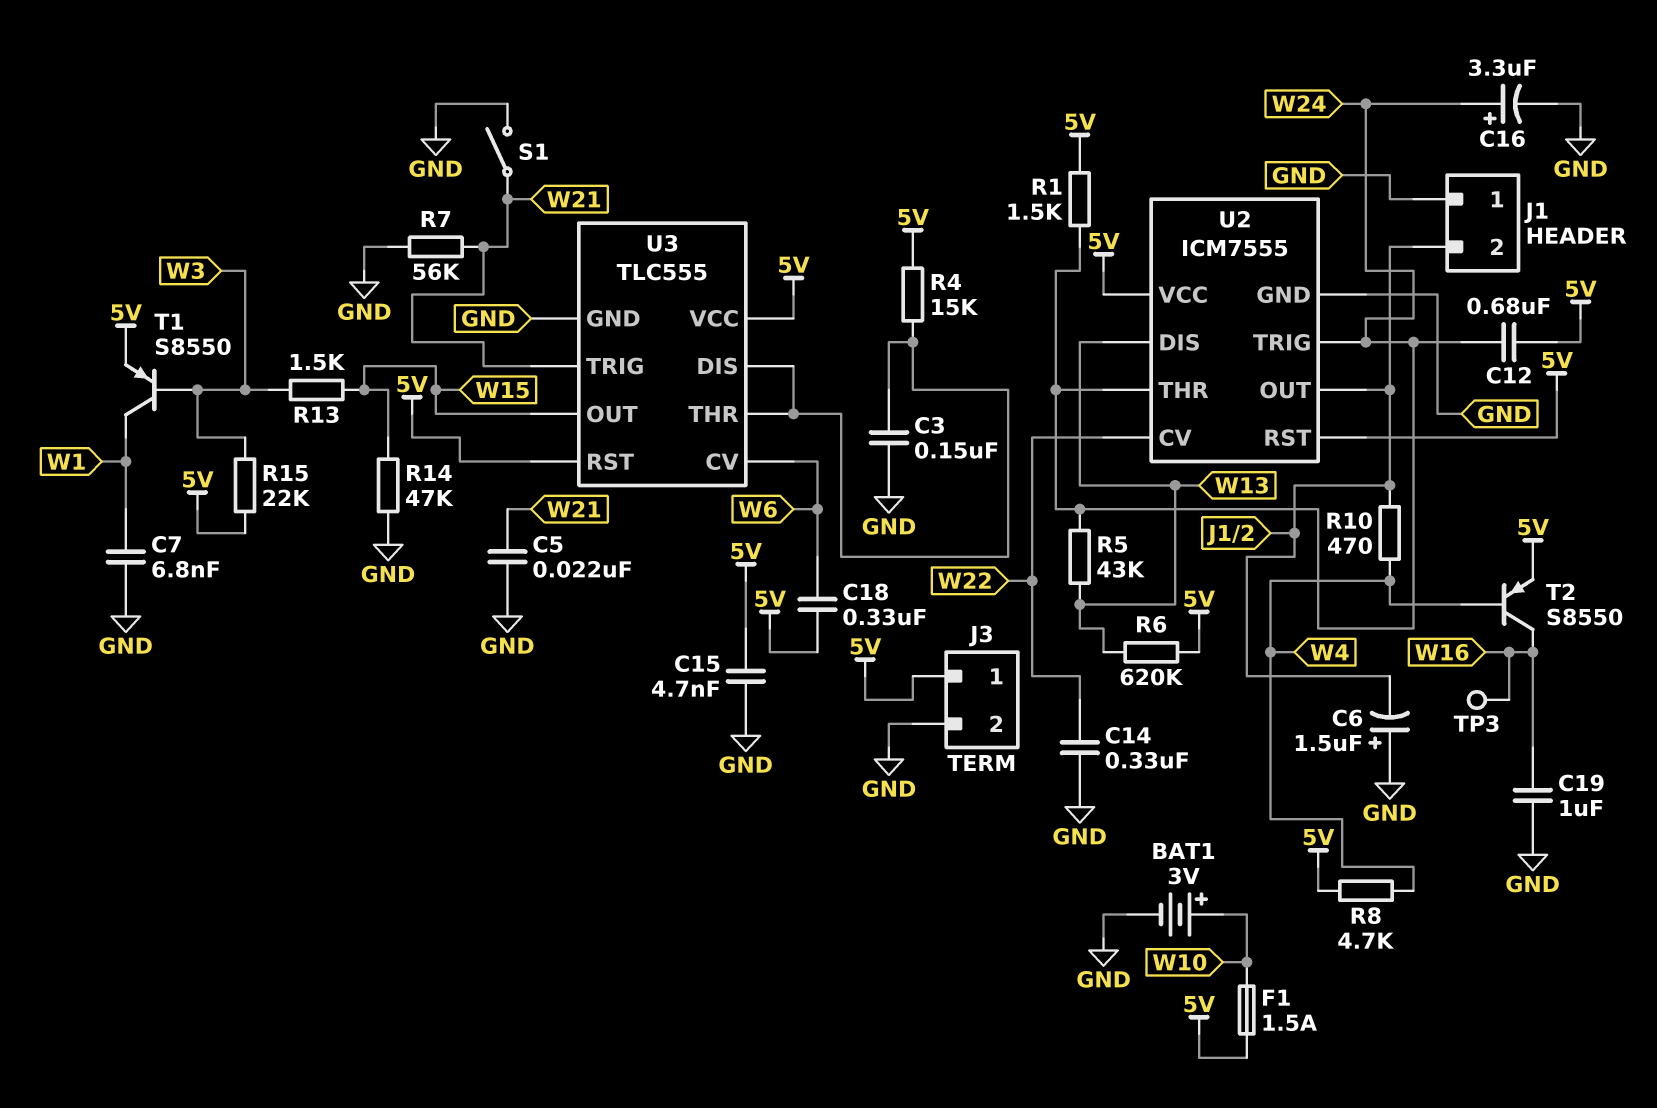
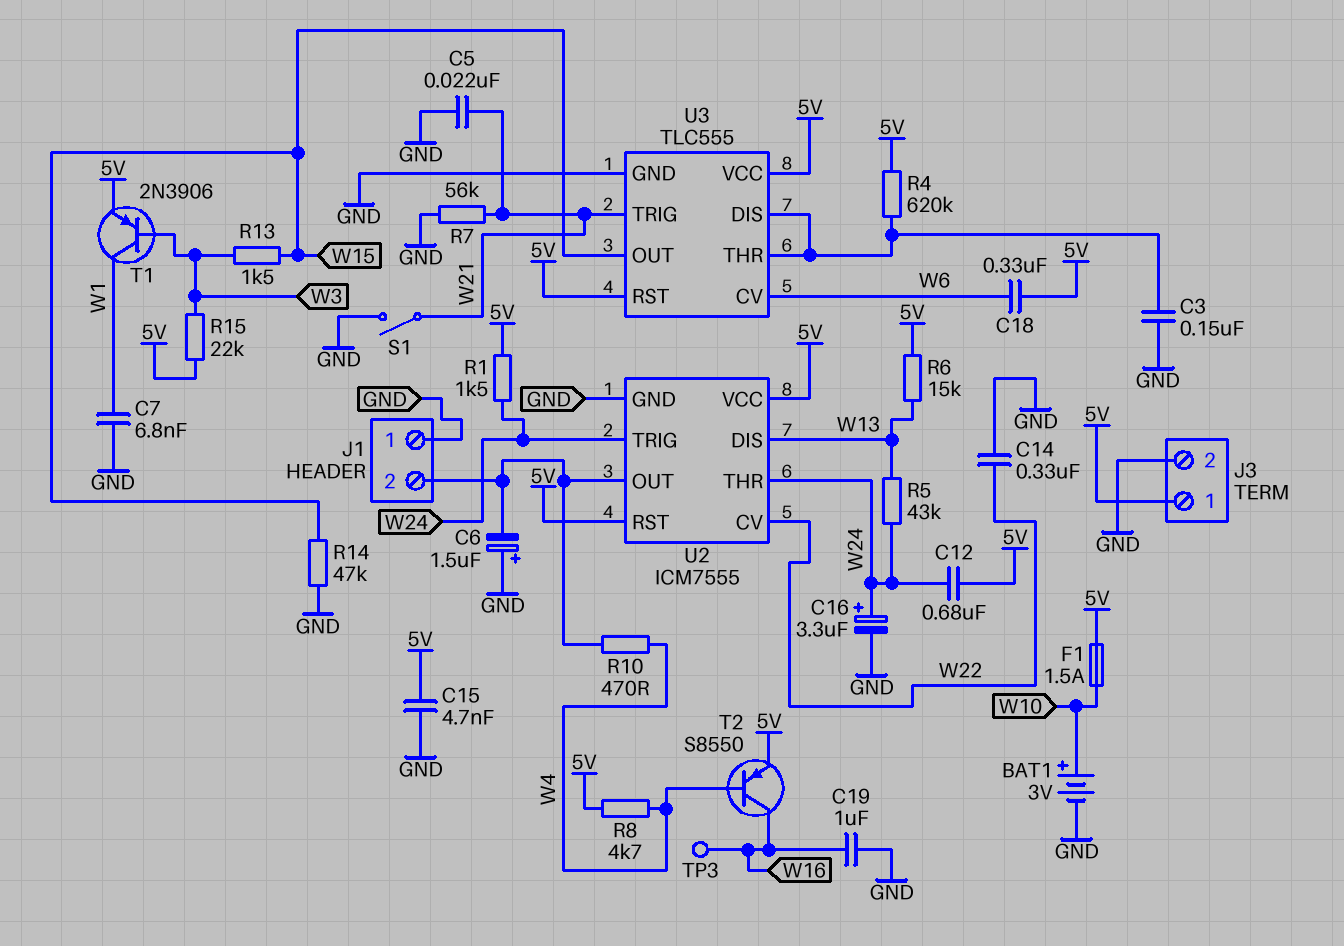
R4: 15k (5V, U3/DIS) -> 620k (5V, U3/DIS)
R6: 620k (5V, W13) -> 15k (5V, W13)
T1: PNP S8550 (B W3, C W1, E 5V) -> PNP 2N3906 (B W3, C W1, E 5V)

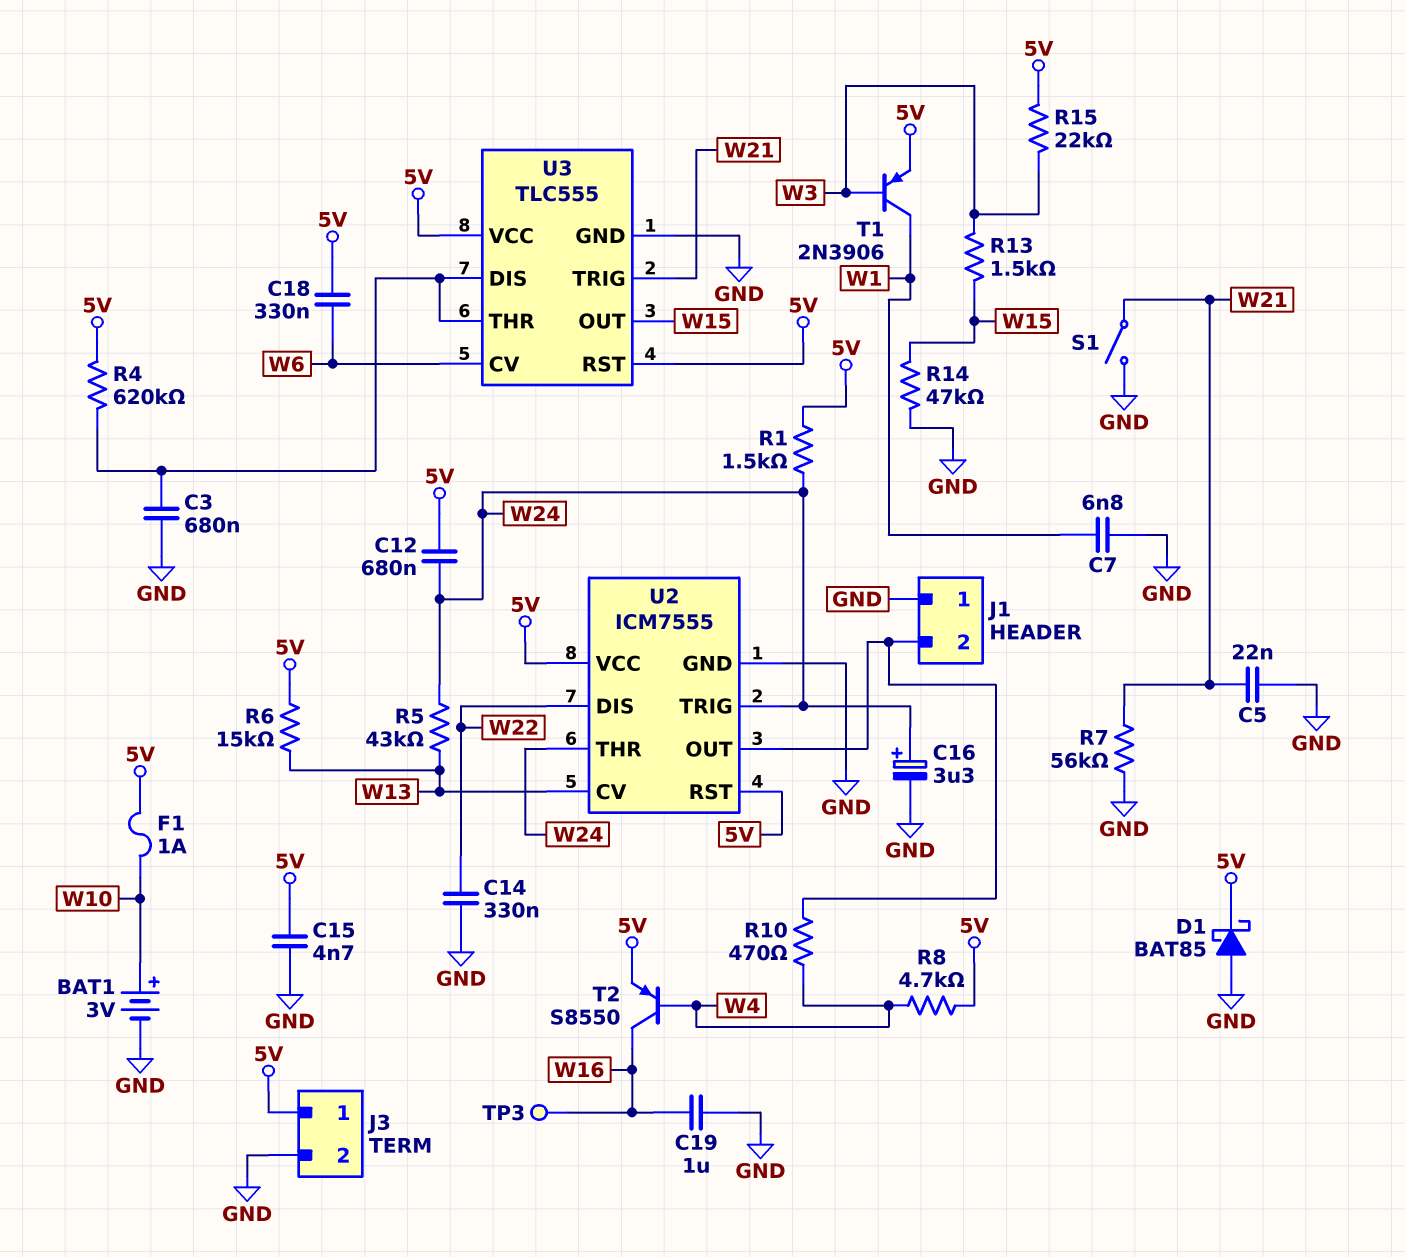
C3: 150nF (GND, U3/DIS) -> 680nF (GND, U3/DIS)
C6: 1.5uF (plus GND, minus J1/2) -> none
D1: none -> schottky BAT85 (A GND, K 5V)
F1: 1.5A (5V, W10) -> 1A (5V, W10)
U2 pin CV: W22 -> W13
U2 pin DIS: W13 -> W22

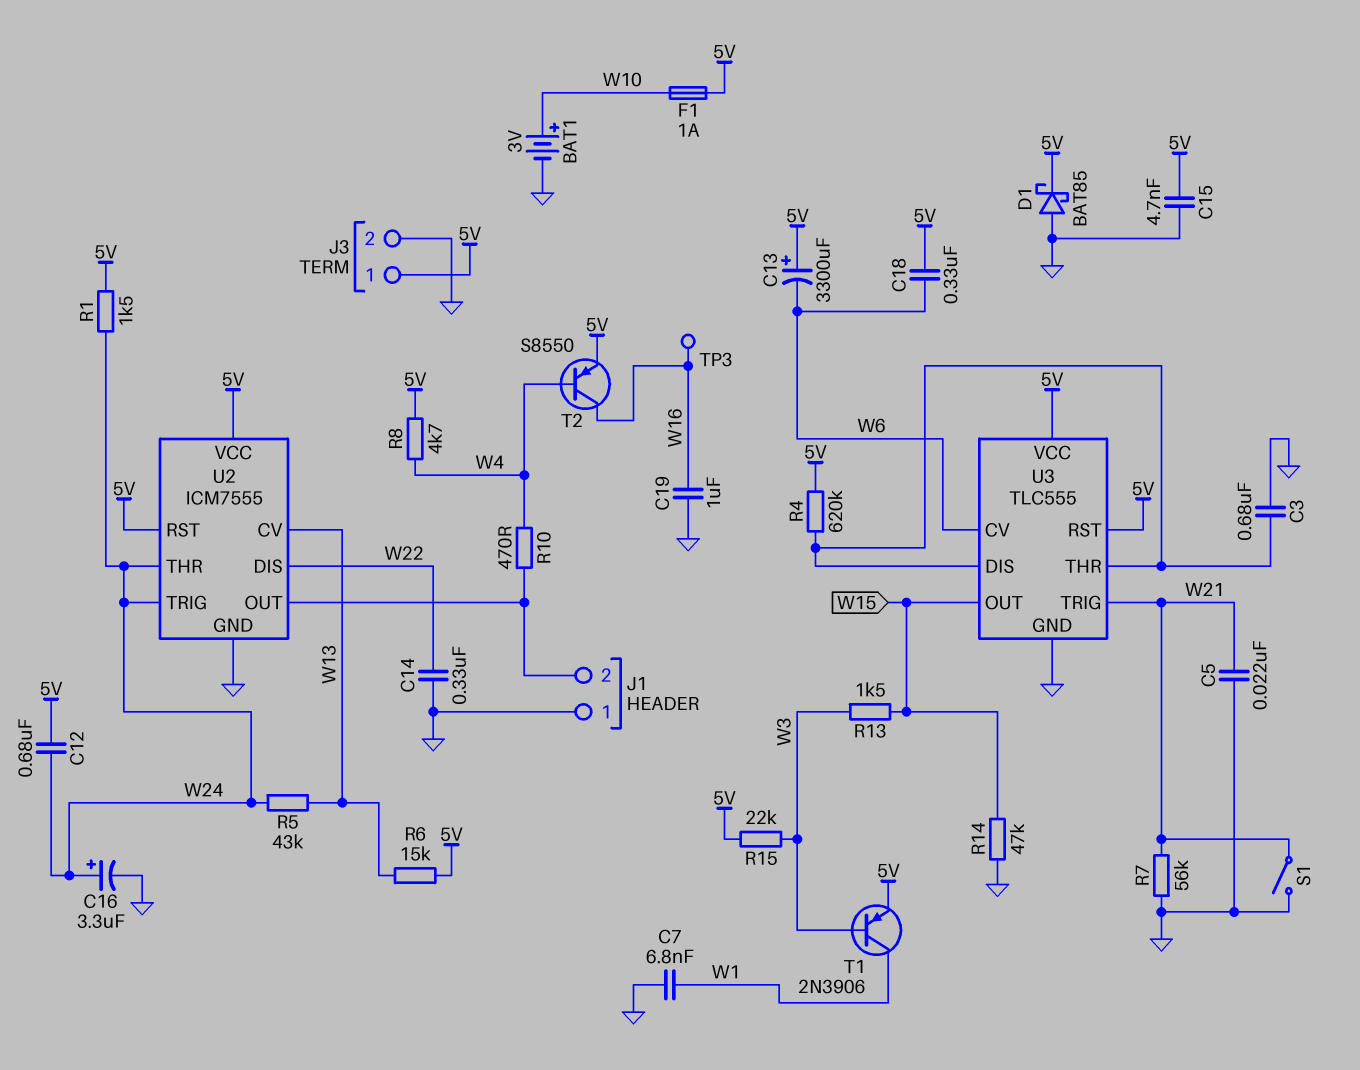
C13: none -> 3300uF (plus 5V, minus W6)

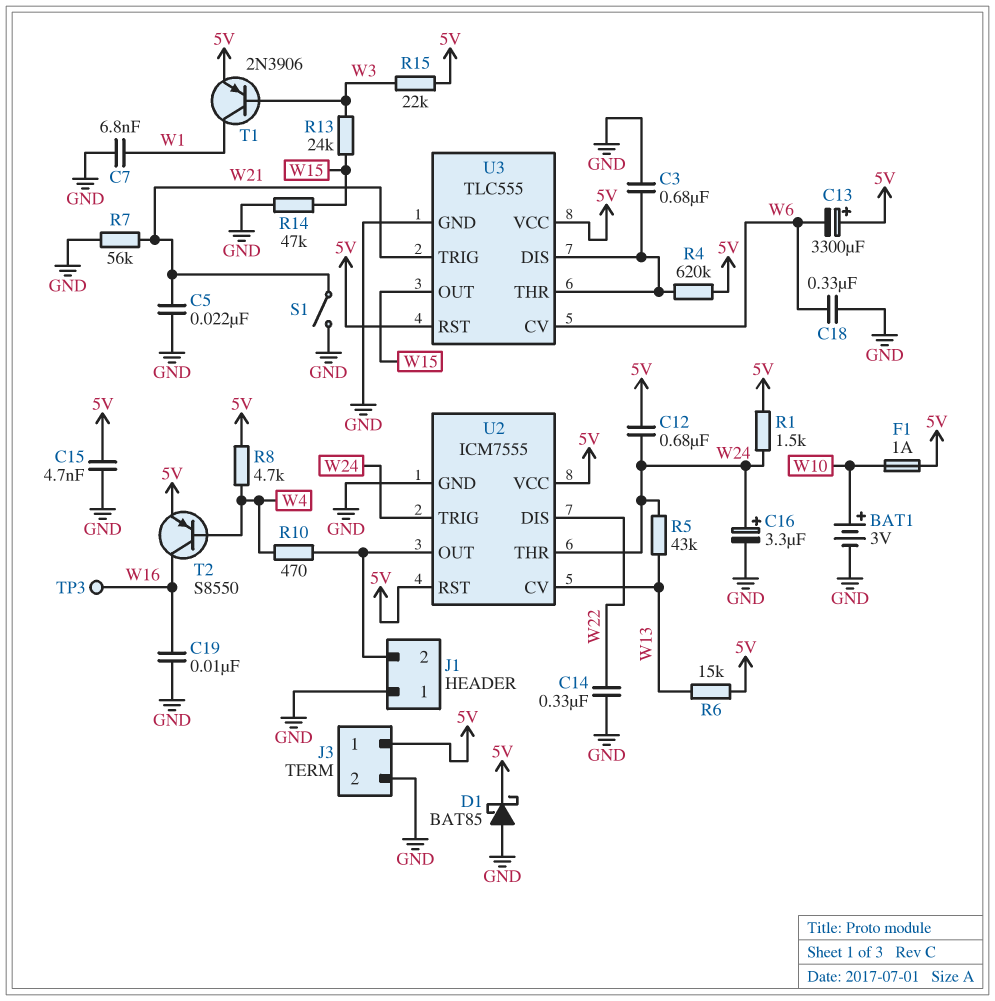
C18: 330nF (5V, W6) -> 330nF (GND, W6)
C19: 1uF (GND, W16) -> 10nF (GND, W16)
R13: 1.5k (W3, W15) -> 24k (W3, W15)

